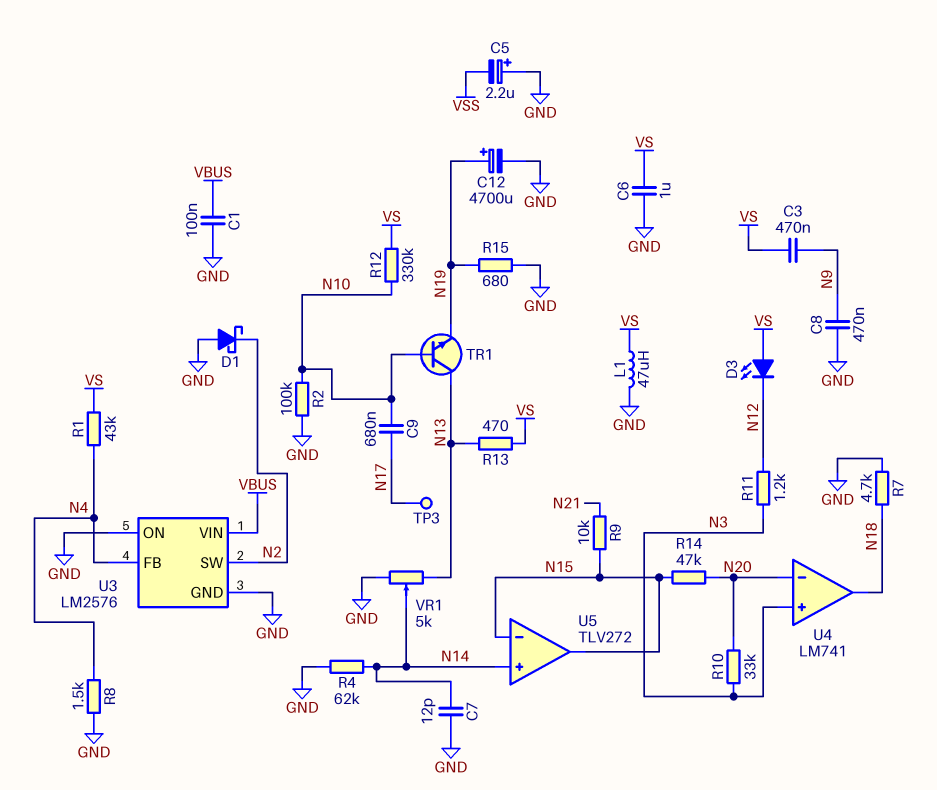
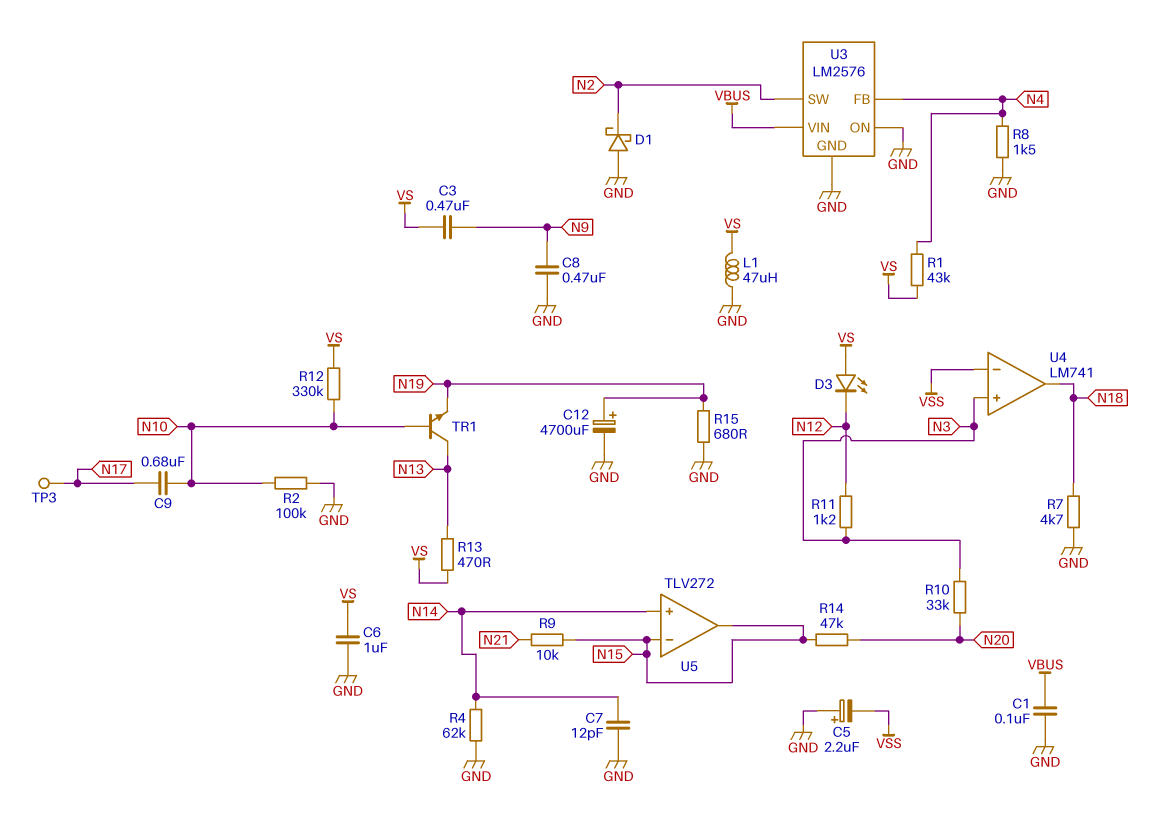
U4 pin in-: N20 -> VSS
VR1: 5k (GND, N13, wiper N14) -> none

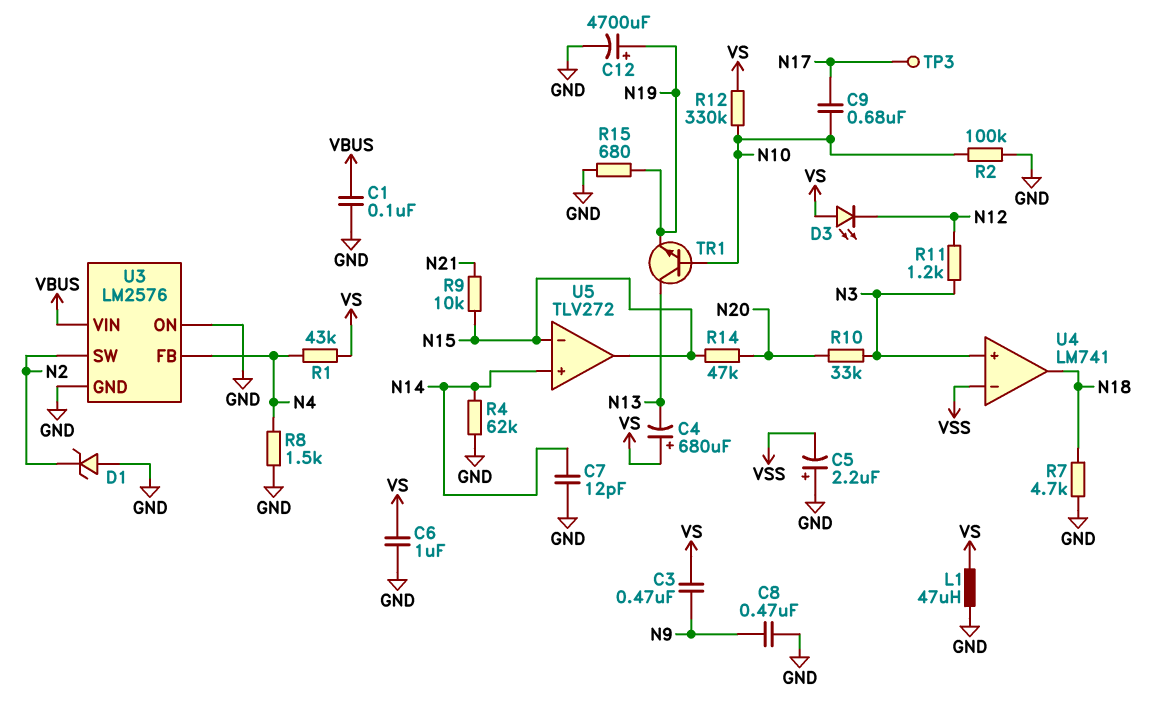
C4: none -> 680uF (plus VS, minus N13)
D1: schottky (A GND, K N2) -> zener (A GND, K N2)
R13: 470 (N13, VS) -> none

